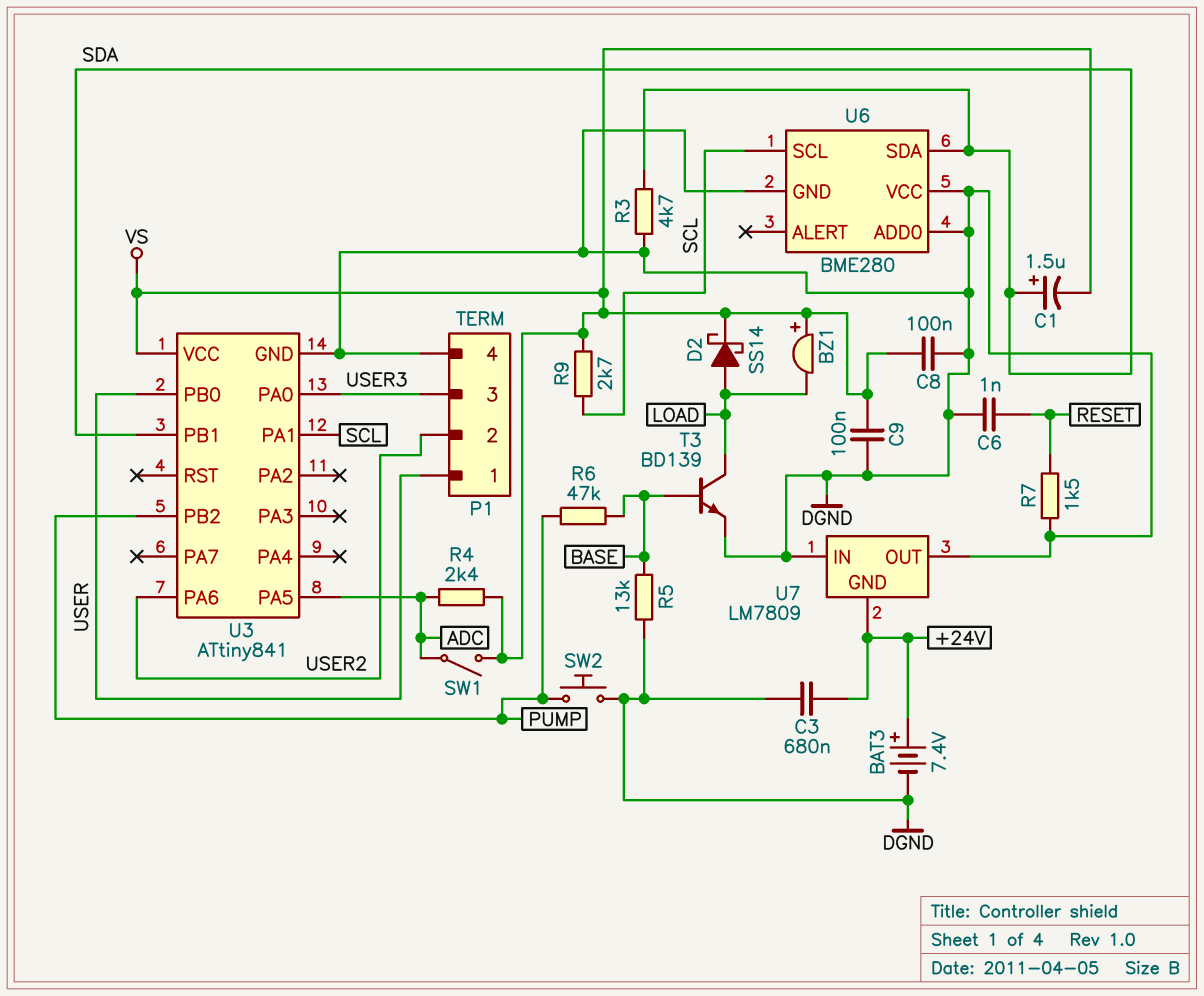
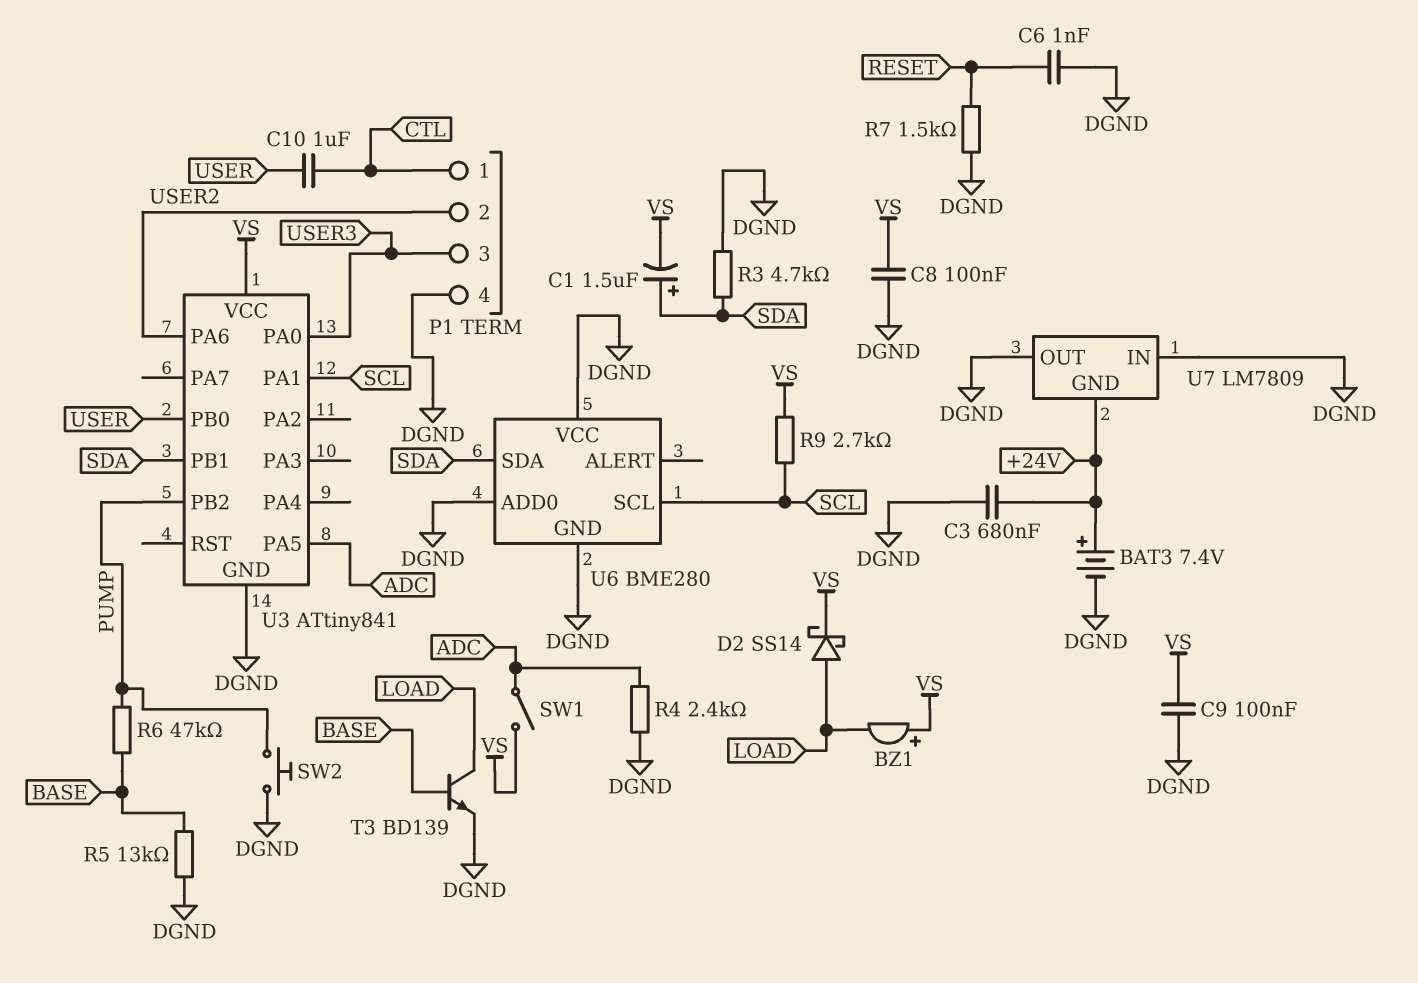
C10: none -> 1uF (CTL, USER)
P1 pin 1: USER -> CTL
R4: 2.4k (ADC, VS) -> 2.4k (ADC, DGND)

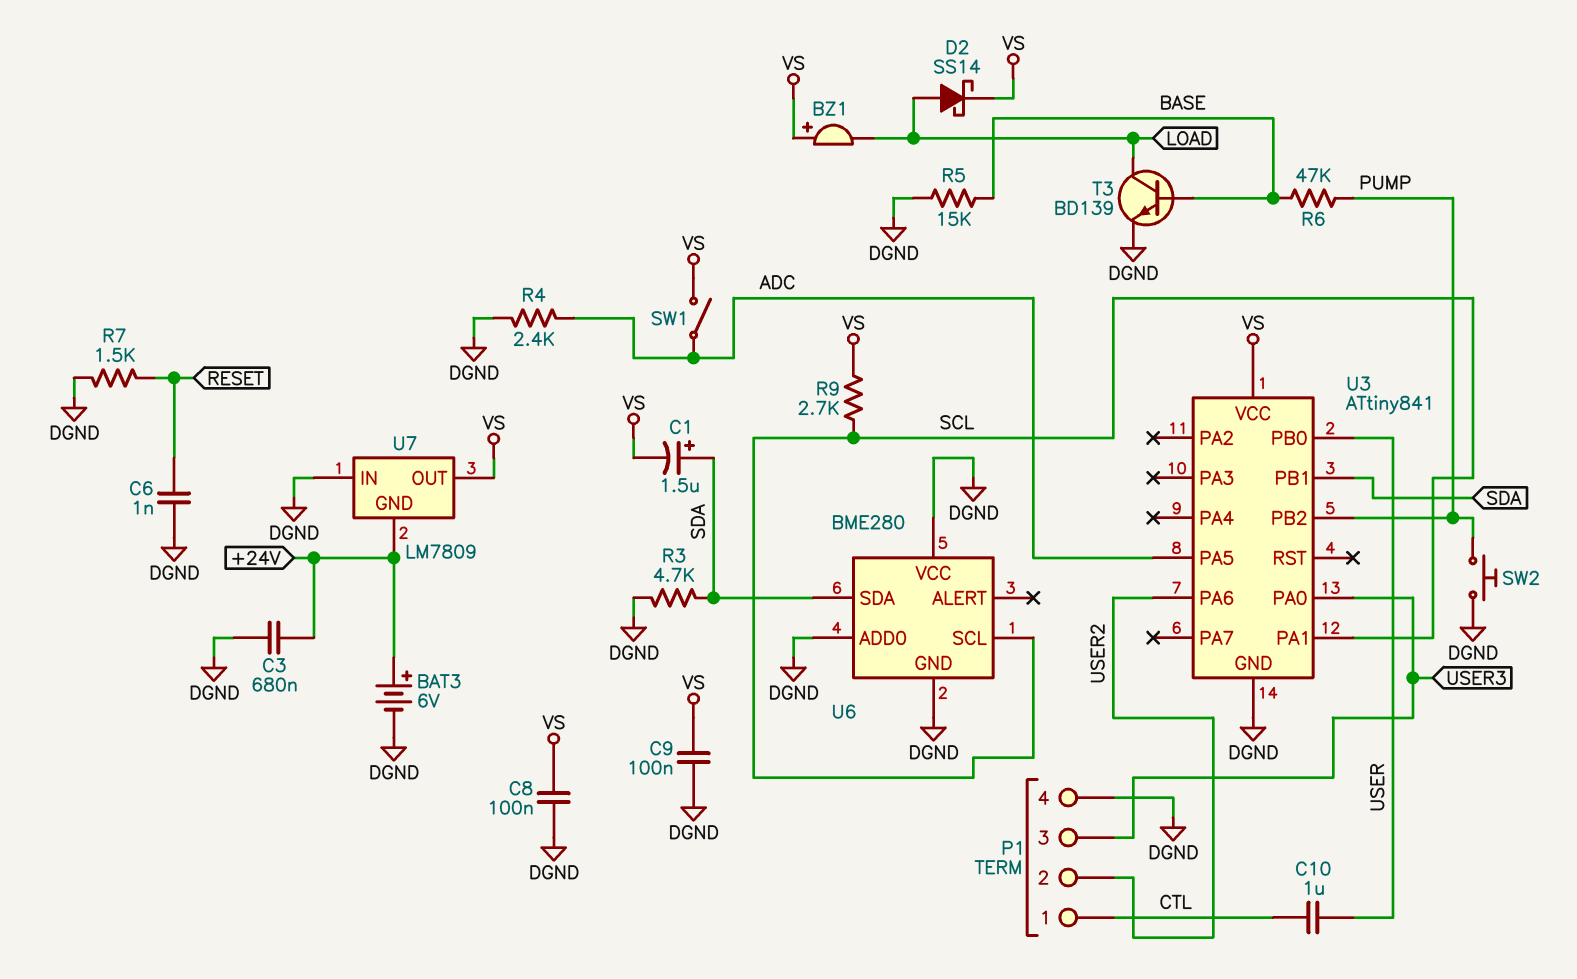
BAT3: 7.4V (plus +24V, minus DGND) -> 6V (plus +24V, minus DGND)
R5: 13k (BASE, DGND) -> 15k (BASE, DGND)
U7 pin OUT: DGND -> VS

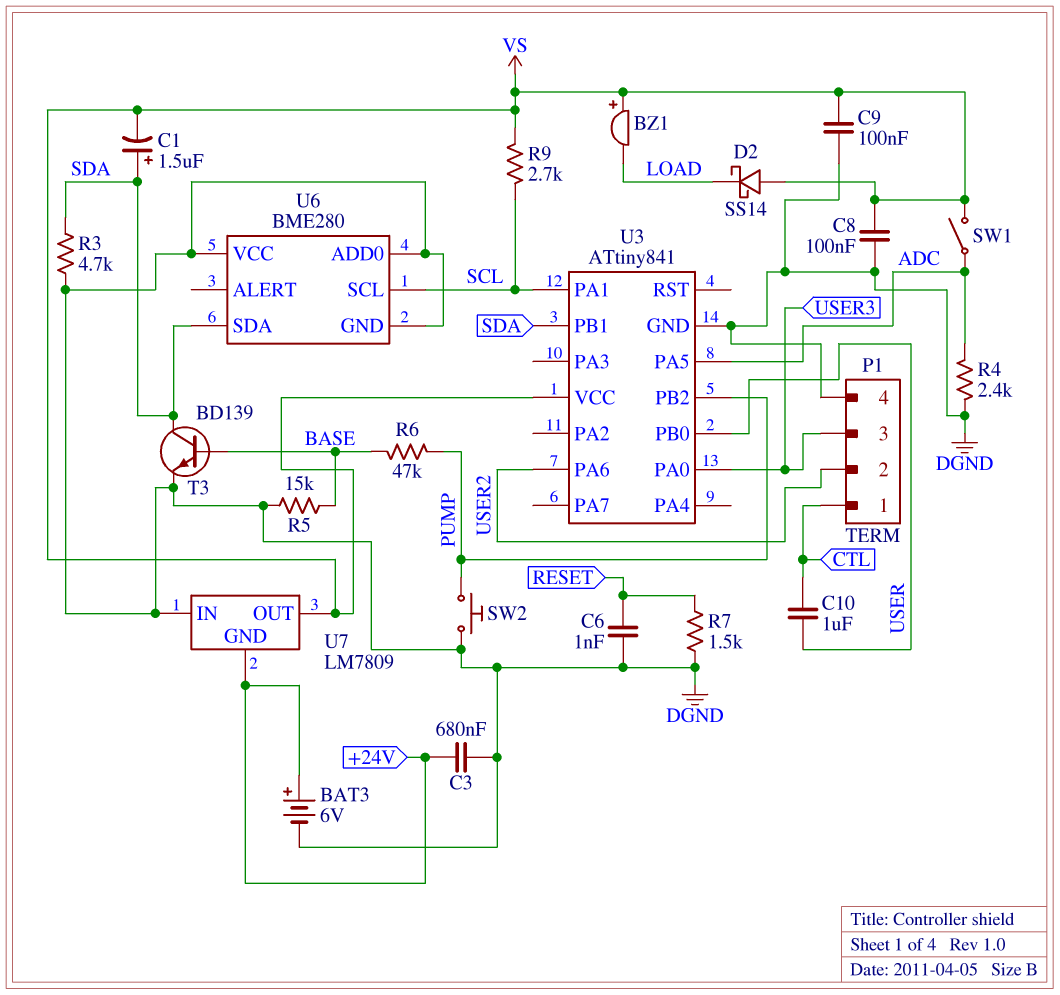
D2: schottky SS14 (A LOAD, K VS) -> schottky SS14 (A VS, K LOAD)
T3: NPN BD139 (B BASE, C LOAD, E DGND) -> NPN BD139 (B BASE, C SDA, E DGND)

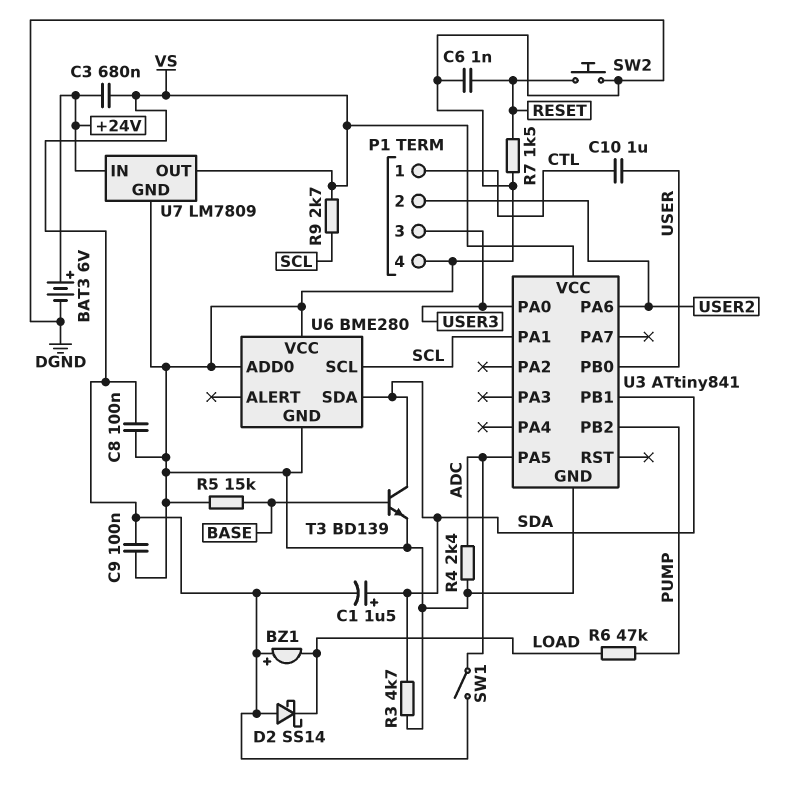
C3: 680nF (+24V, DGND) -> 680nF (+24V, VS)
R6: 47k (BASE, PUMP) -> 47k (LOAD, PUMP)
SW2: button (DGND, PUMP) -> button (DGND, RESET)
U7 pin GND: +24V -> DGND
U7 pin IN: DGND -> +24V

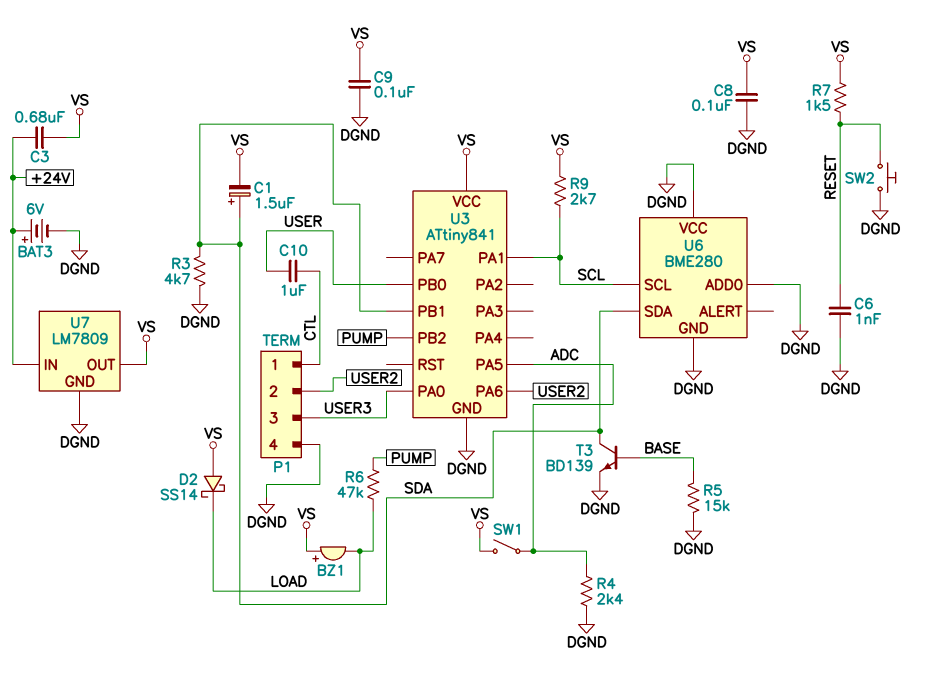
R7: 1.5k (DGND, RESET) -> 1.5k (RESET, VS)

